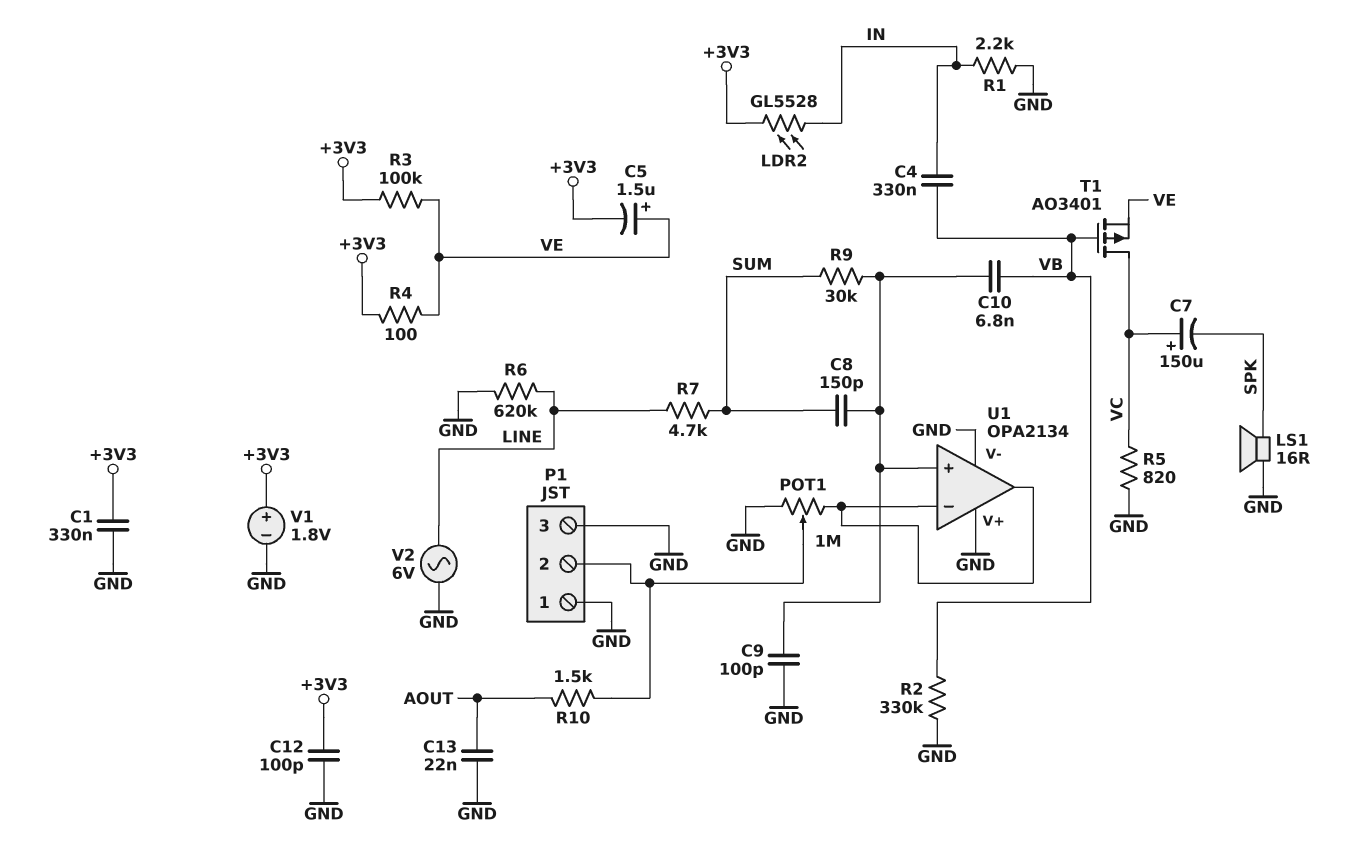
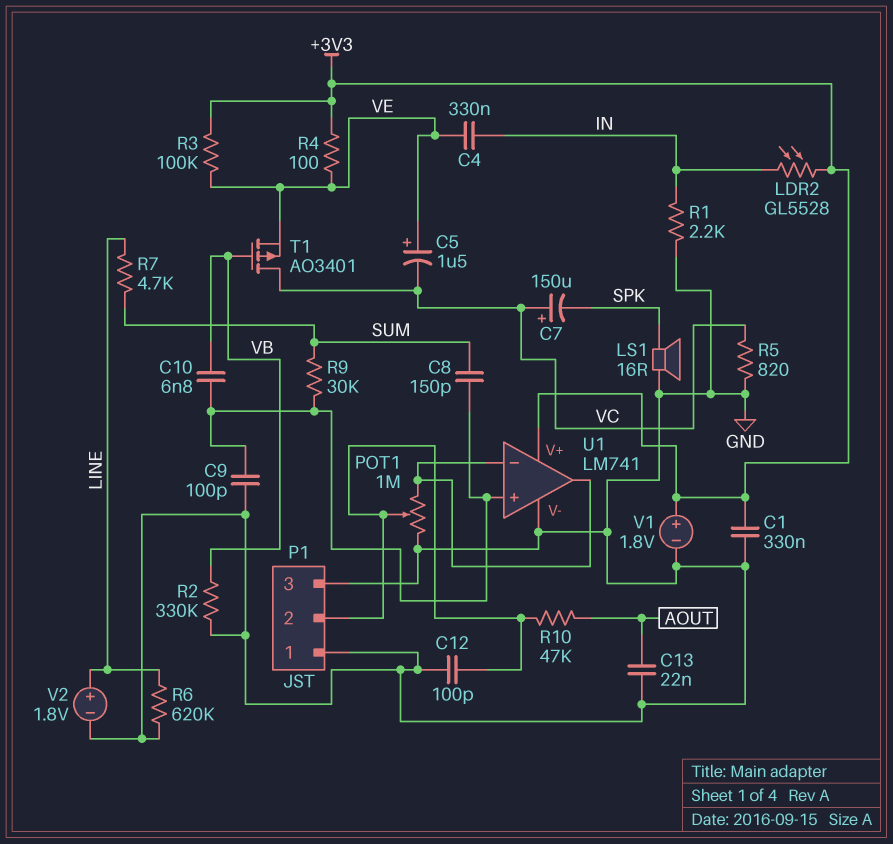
C4: 330nF (IN, VB) -> 330nF (IN, VE)
C5: 1.5uF (plus VE, minus +3V3) -> 1.5uF (plus VE, minus VC)
C12: 100pF (+3V3, GND) -> 100pF (GND, P1/2)
R10: 1.5k (AOUT, P1/2) -> 47k (AOUT, P1/2)
U1: OPA2134 -> LM741
U1 pin V+: GND -> +3V3
V2: AC 6V (GND, LINE) -> 1.8V (plus LINE, minus GND)

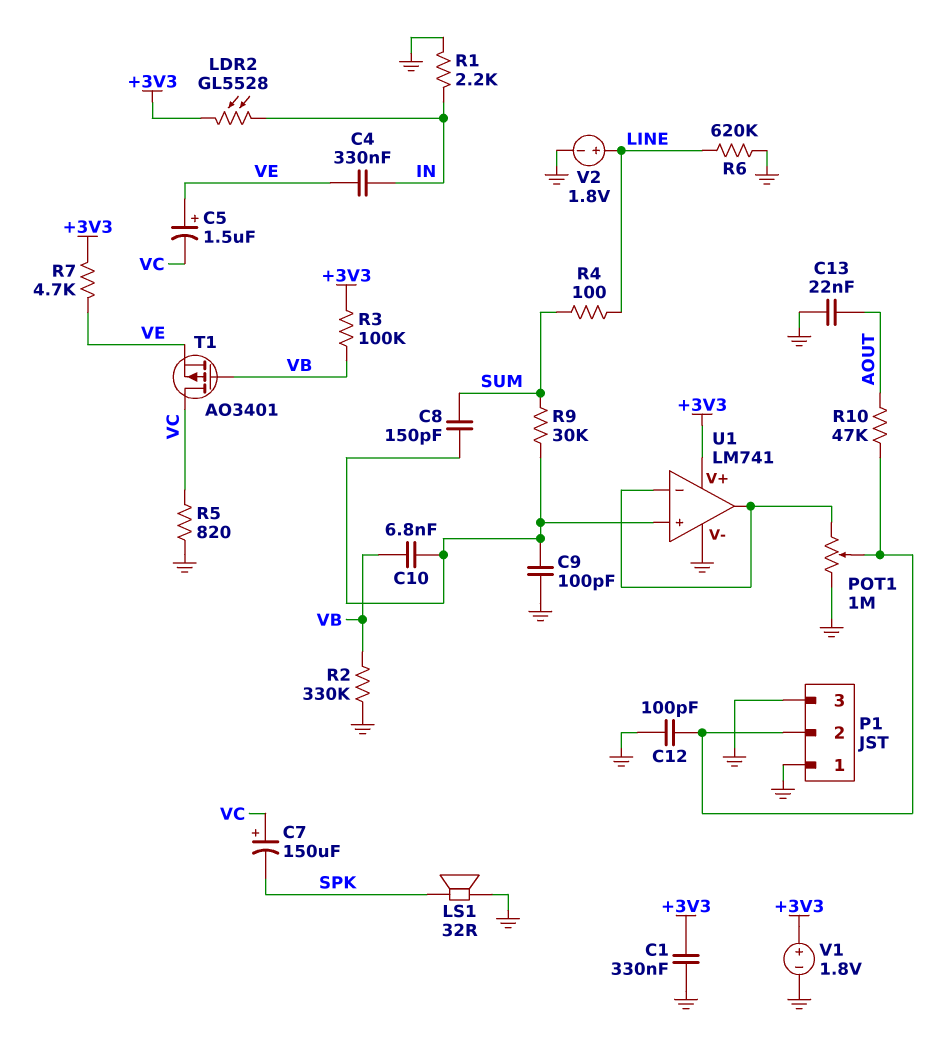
LS1: speaker 16R (GND, SPK) -> speaker 32R (GND, SPK)
R3: 100k (+3V3, VE) -> 100k (+3V3, VB)
R4: 100 (+3V3, VE) -> 100 (LINE, SUM)
R7: 4.7k (LINE, SUM) -> 4.7k (+3V3, VE)

